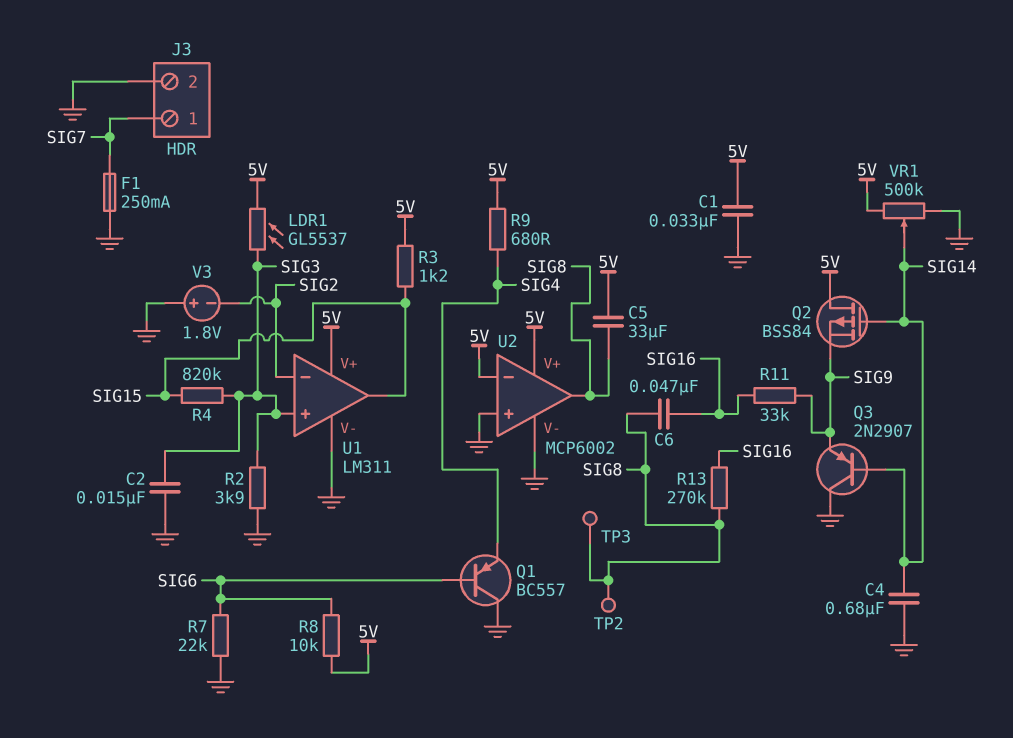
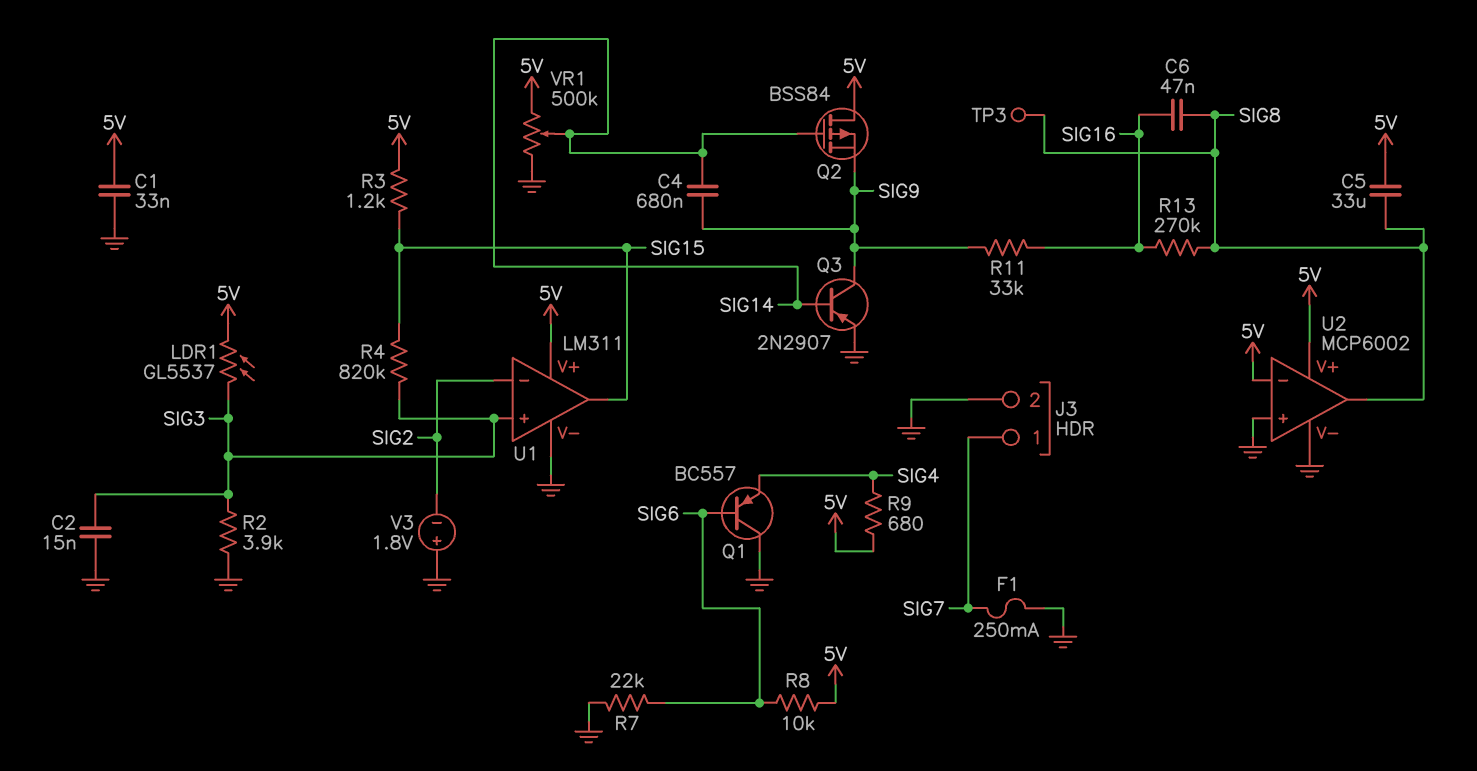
C4: 680nF (GND, SIG14) -> 680nF (SIG9, SIG14)
Q3: PNP 2N2907 (B SIG14, C GND, E SIG9) -> PNP 2N2907 (B SIG14, C SIG9, E GND)
TP2: test point (SIG8) -> none

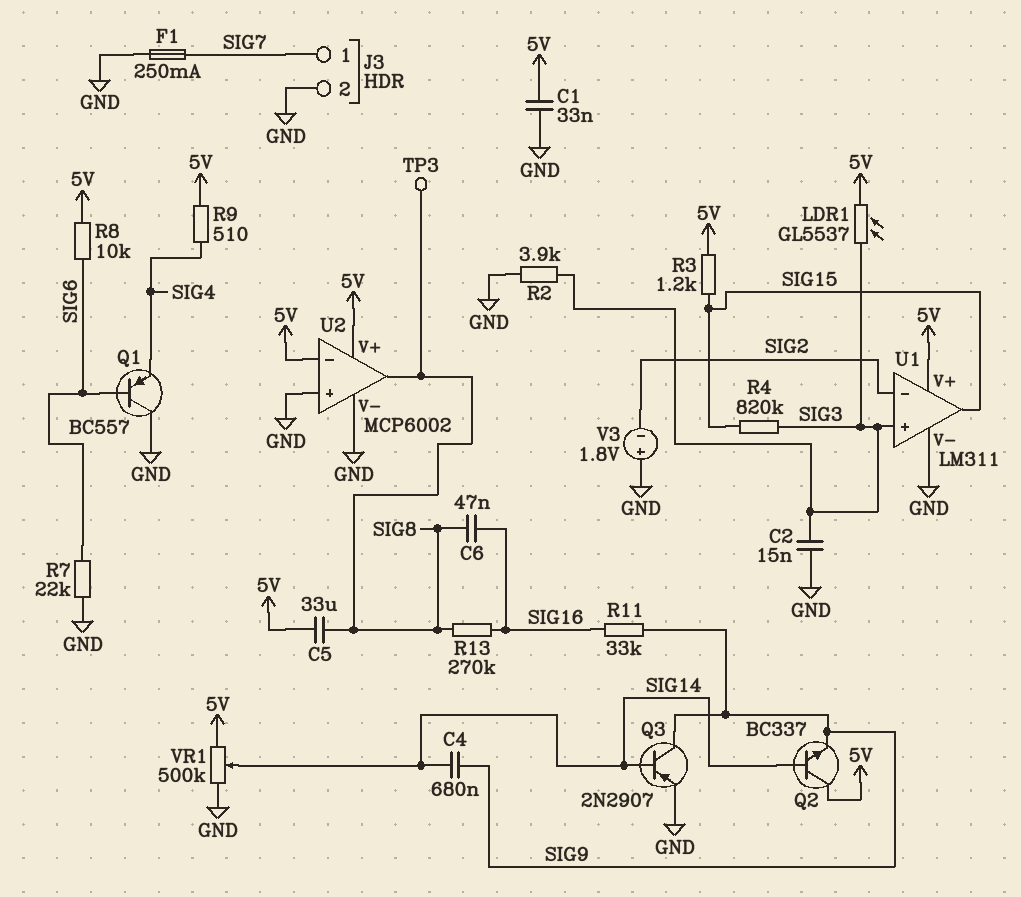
Q2: PMOS BSS84 (G SIG14, D 5V, S SIG9) -> NPN BC337 (B SIG14, C 5V, E SIG9)
R9: 680 (5V, SIG4) -> 510 (5V, SIG4)

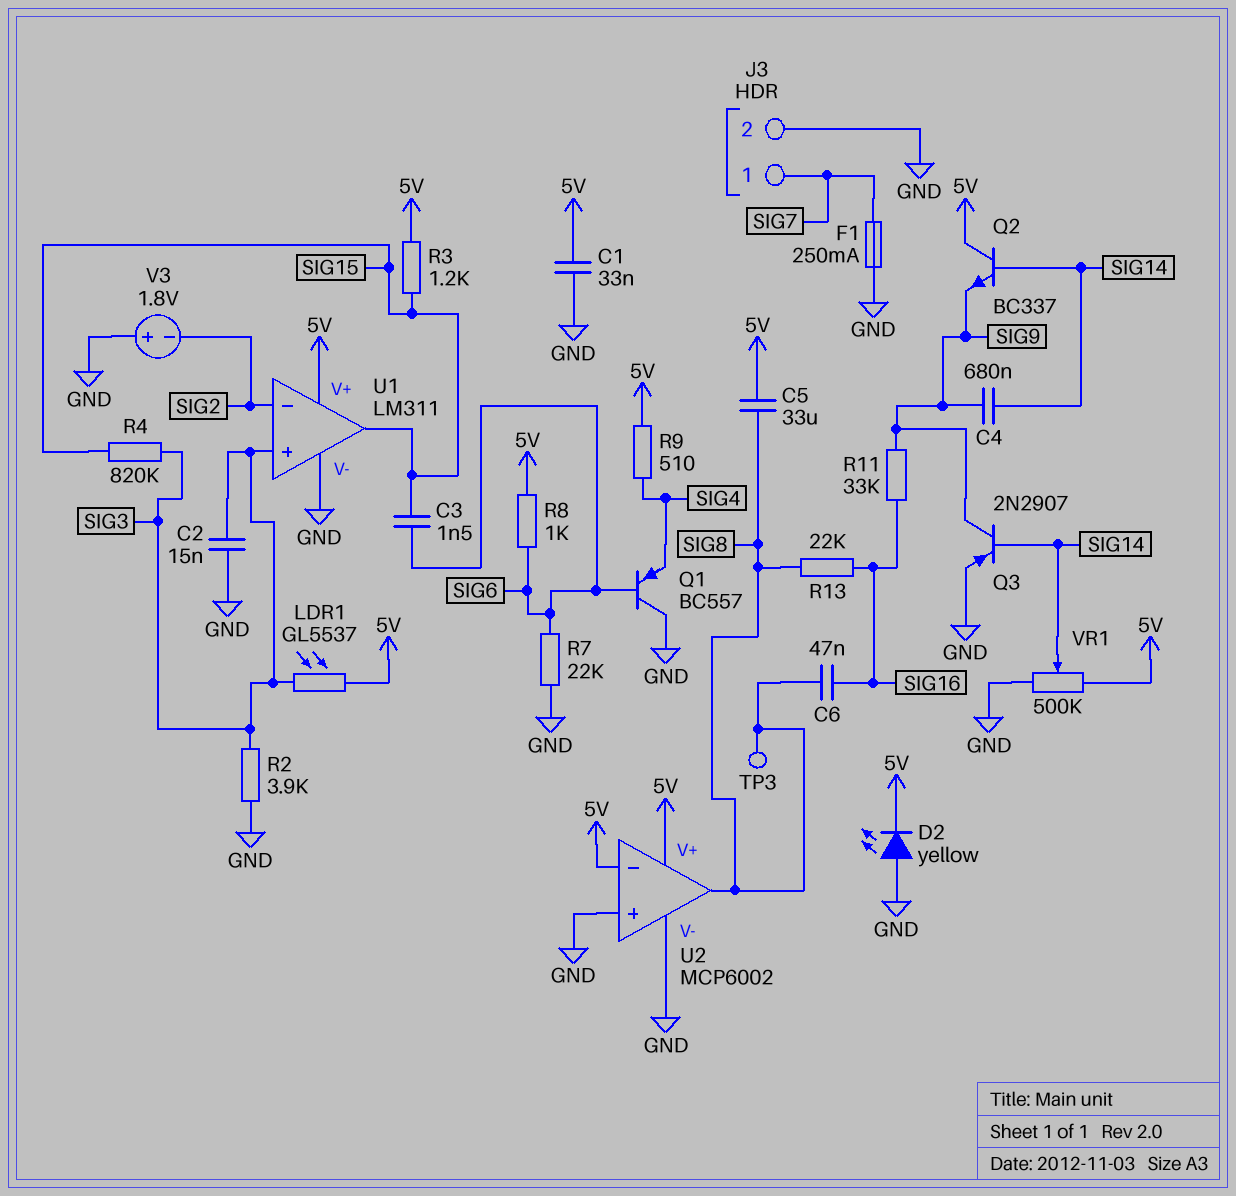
C3: none -> 1.5nF (SIG6, SIG15)
D2: none -> LED yellow (A GND, K 5V)
R8: 10k (5V, SIG6) -> 1k (5V, SIG6)
R13: 270k (SIG8, SIG16) -> 22k (SIG8, SIG16)

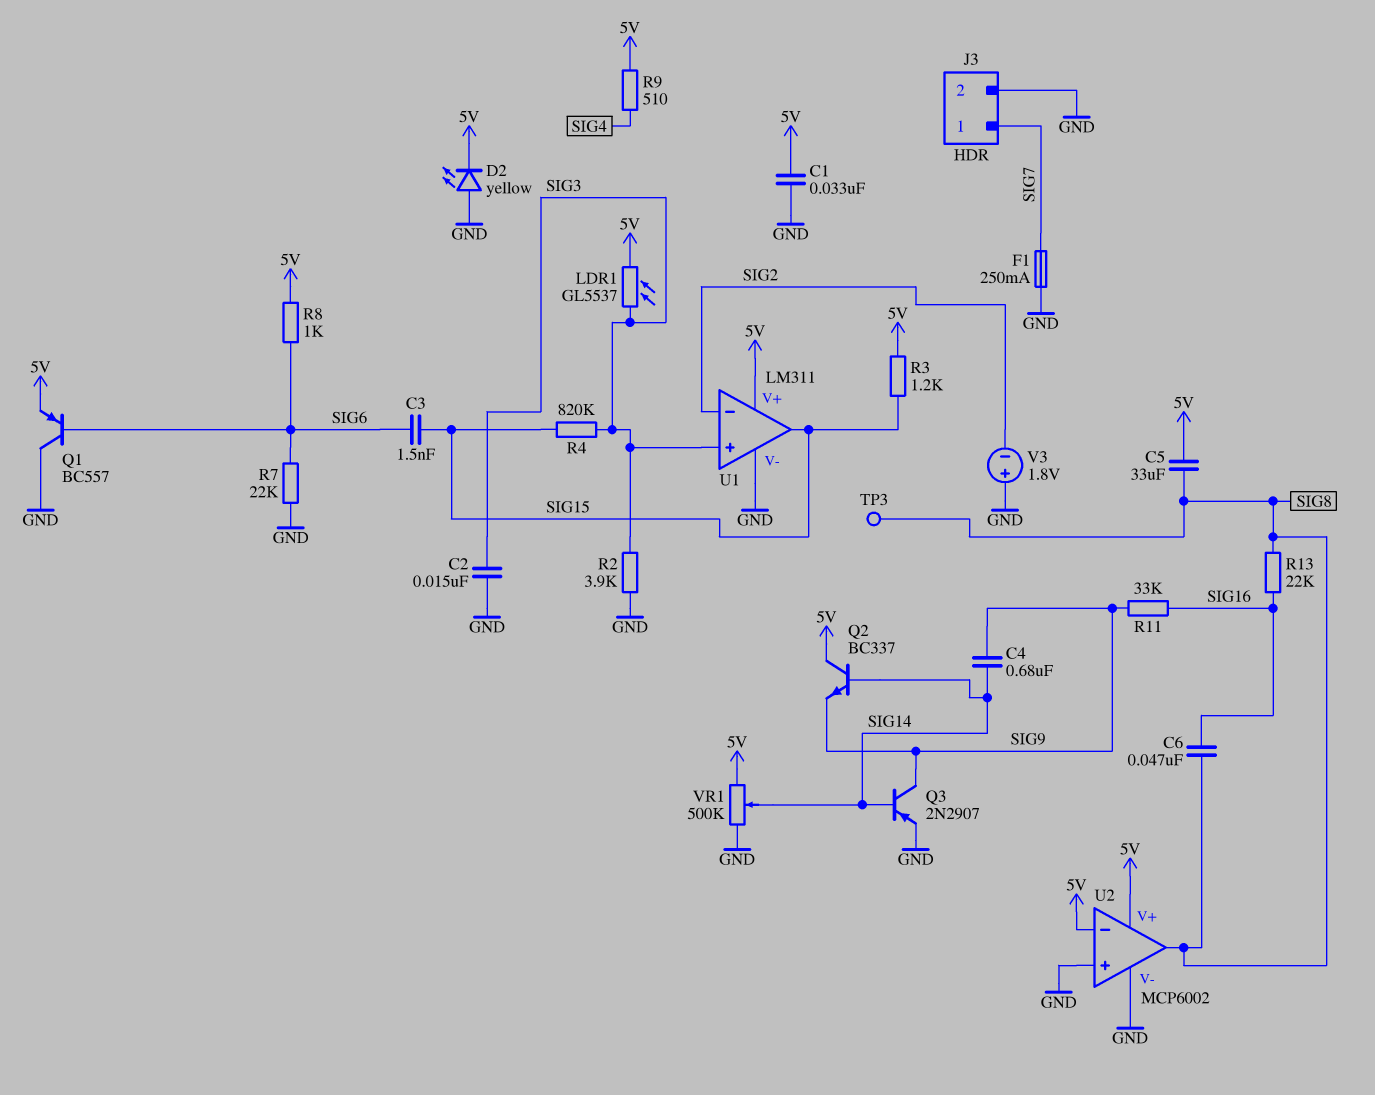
Q1: PNP BC557 (B SIG6, C GND, E SIG4) -> PNP BC557 (B SIG6, C GND, E 5V)

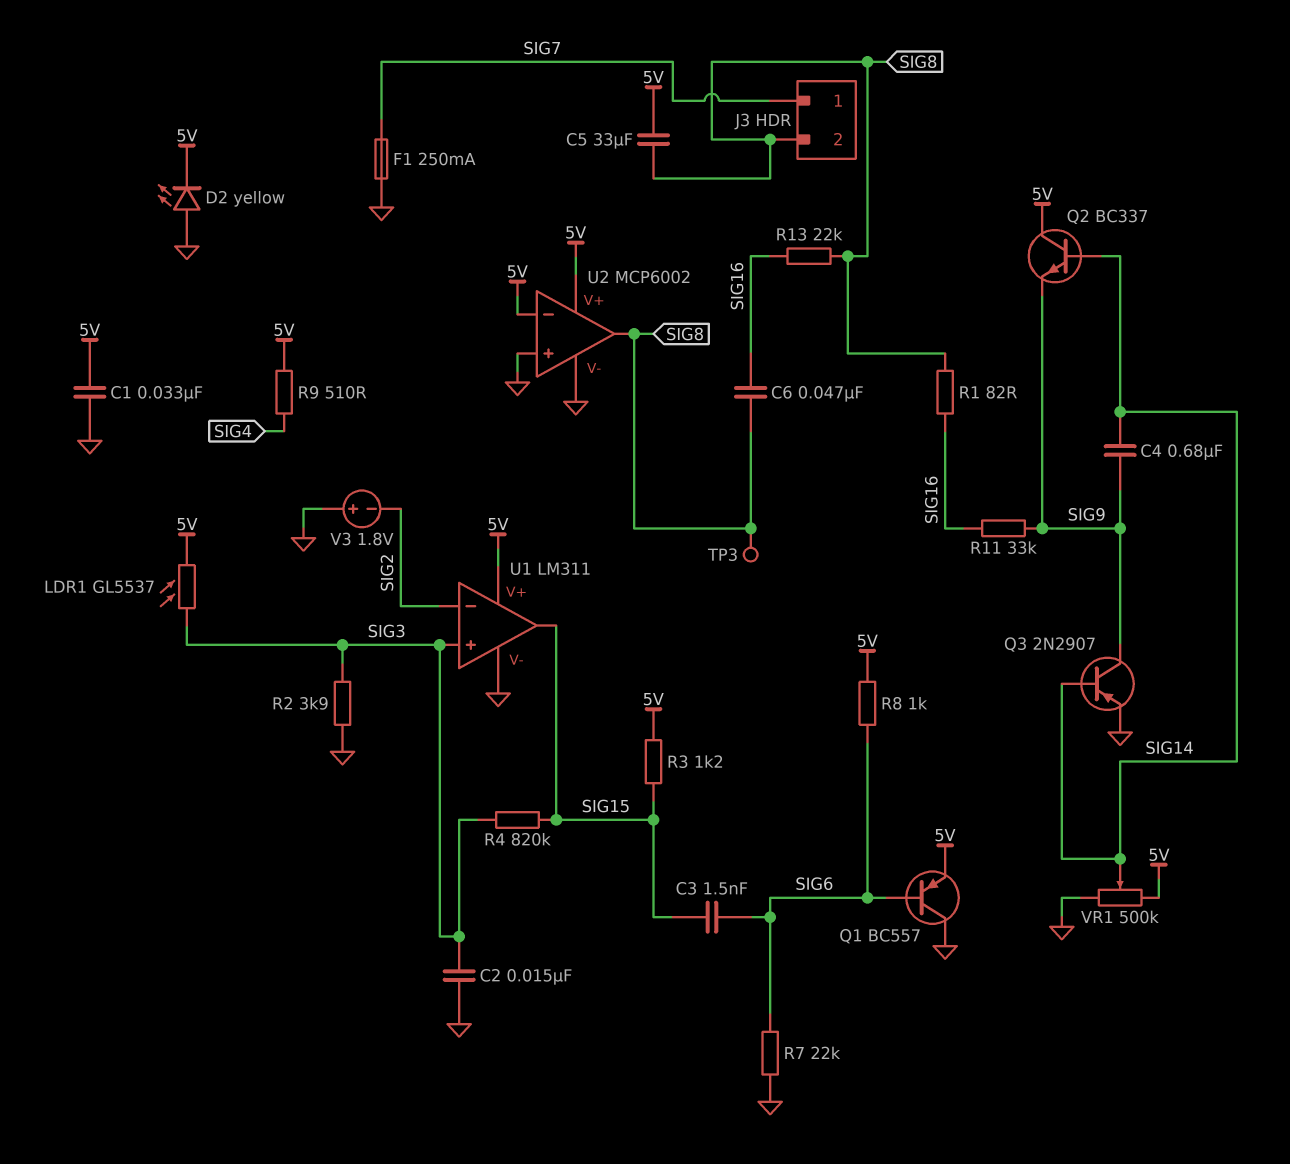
J3 pin 2: GND -> SIG8
R1: none -> 82 (SIG8, SIG16)

